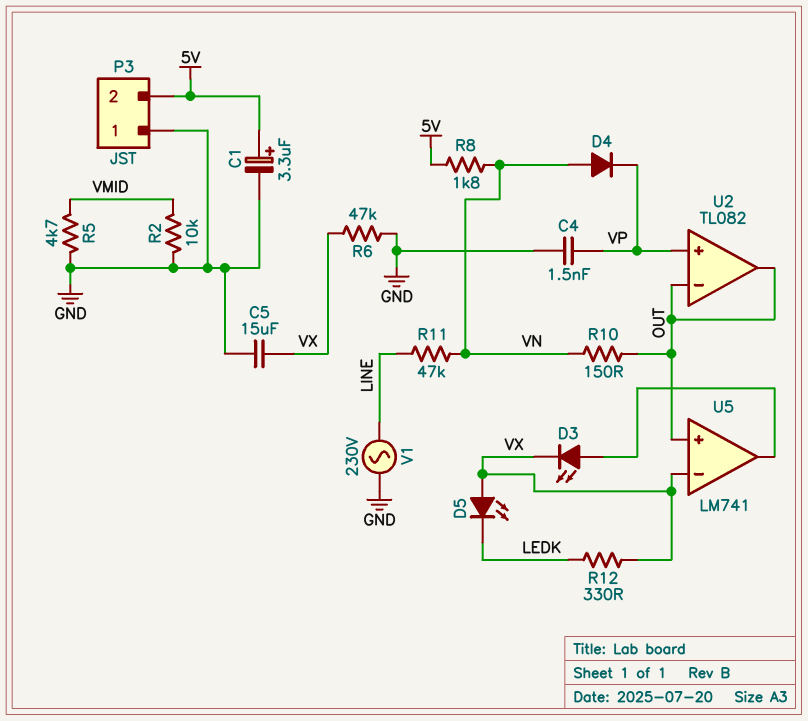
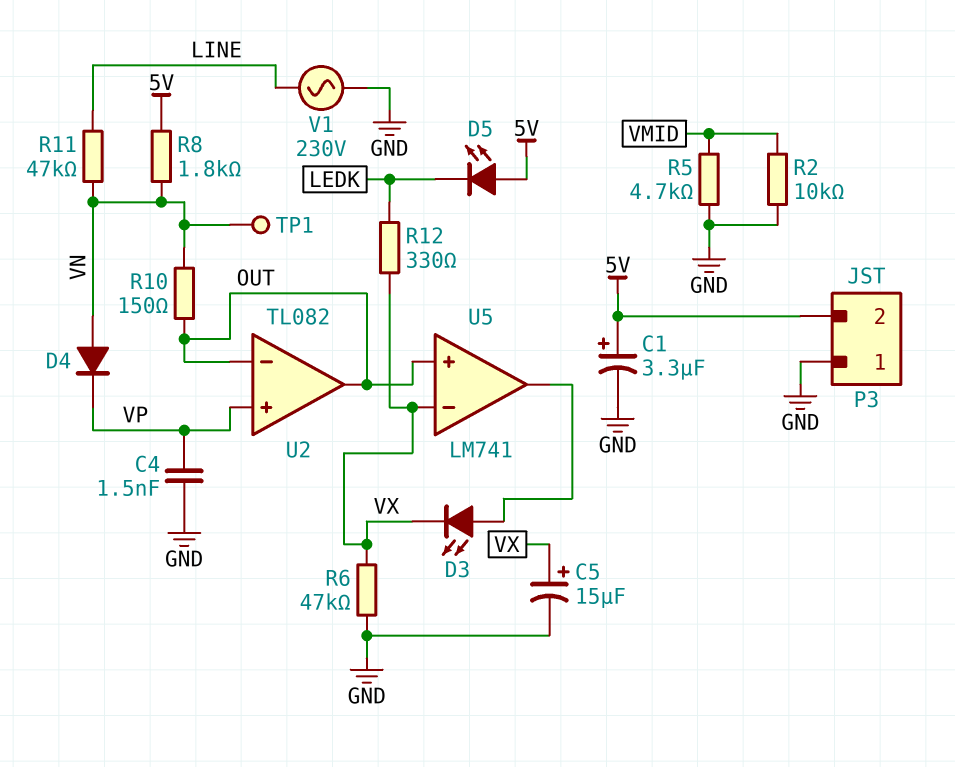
C5: 15uF (GND, VX) -> 15uF (plus VX, minus GND)
D5: LED (A VX, K LEDK) -> LED (A 5V, K LEDK)
TP1: none -> test point (VN)

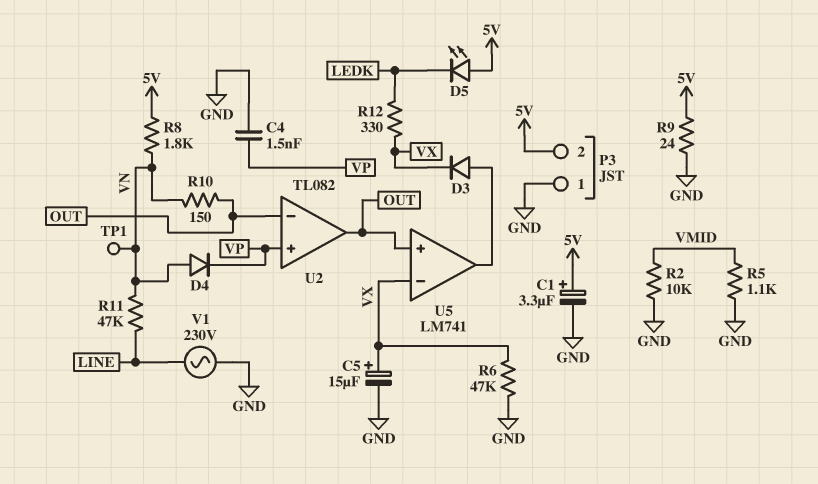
D3: LED (A U5/out, K VX) -> diode (A U5/out, K VX)
R5: 4.7k (GND, VMID) -> 1.1k (GND, VMID)
R9: none -> 24 (5V, GND)

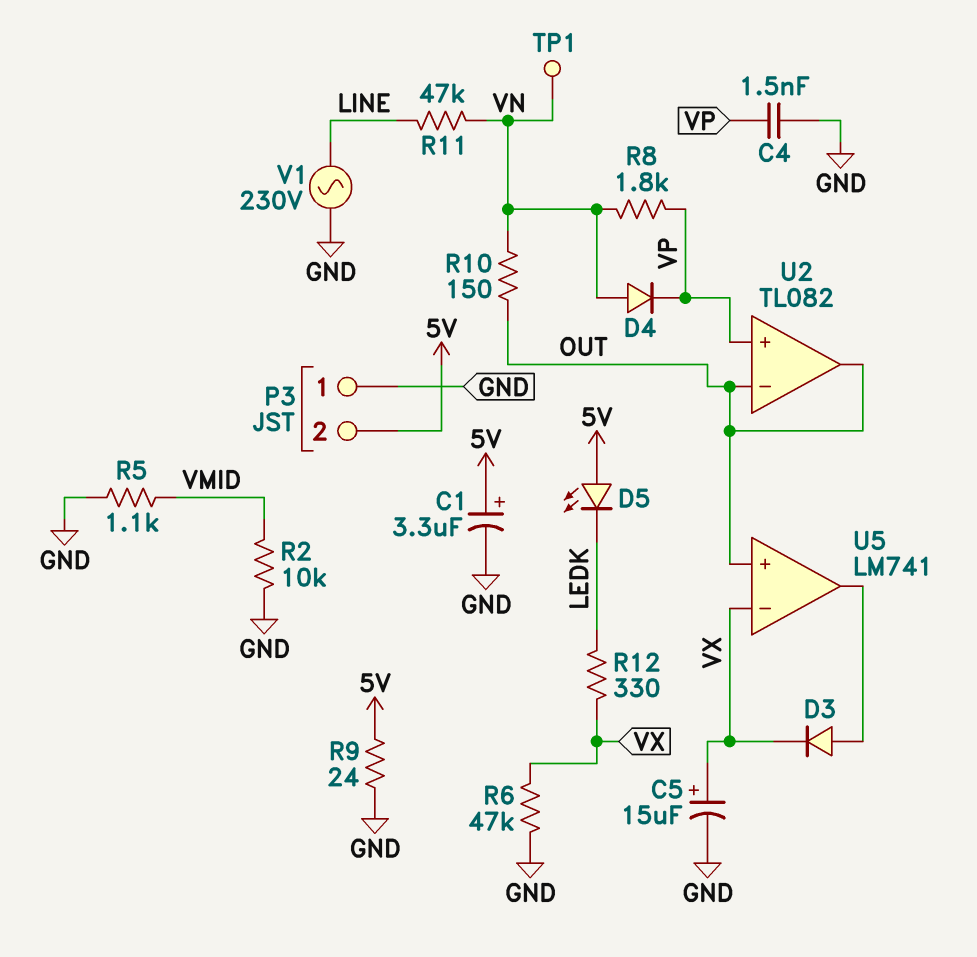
R8: 1.8k (5V, VN) -> 1.8k (VN, VP)

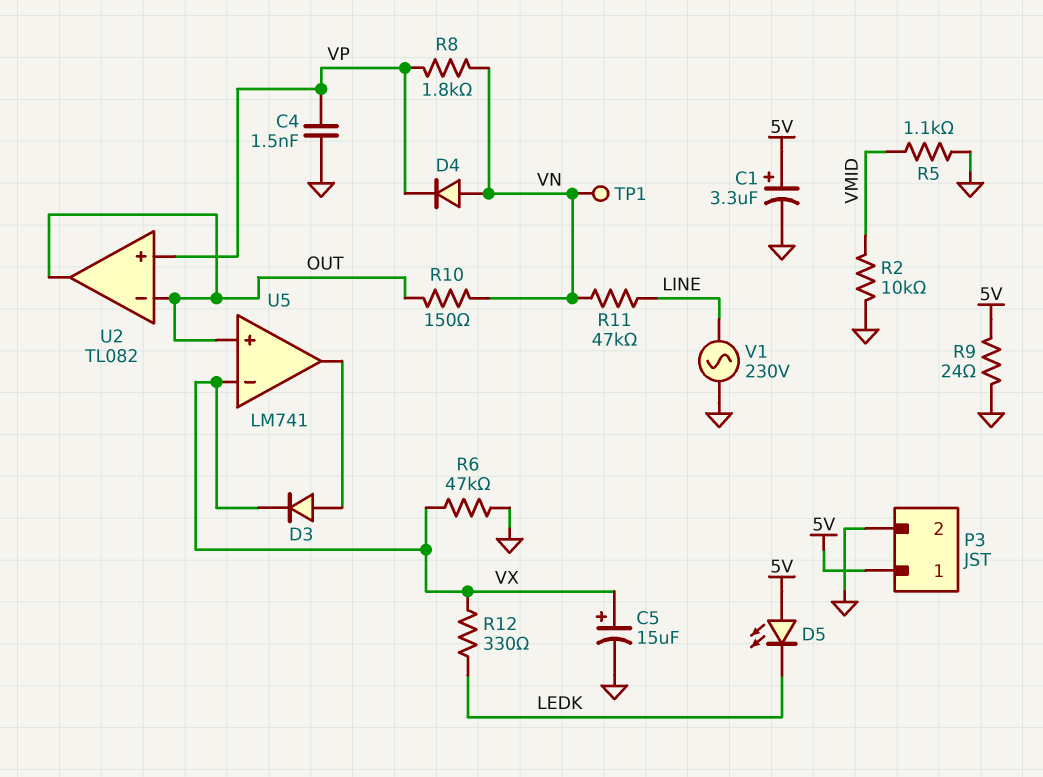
P3 pin 1: GND -> 5V
P3 pin 2: 5V -> GND

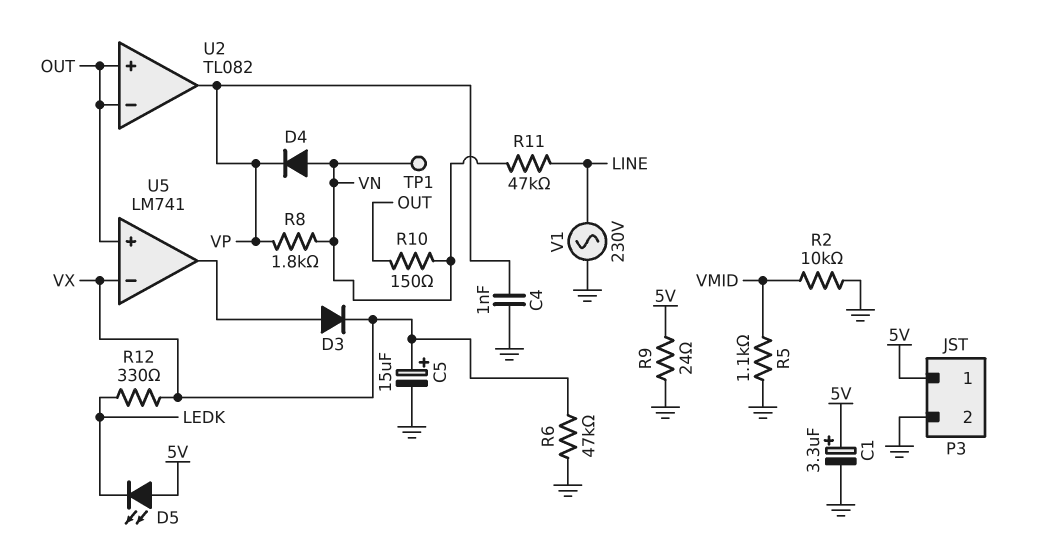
C4: 1.5nF (GND, VP) -> 1nF (GND, VP)
U2 pin in+: VP -> OUT
U2 pin out: OUT -> VP

